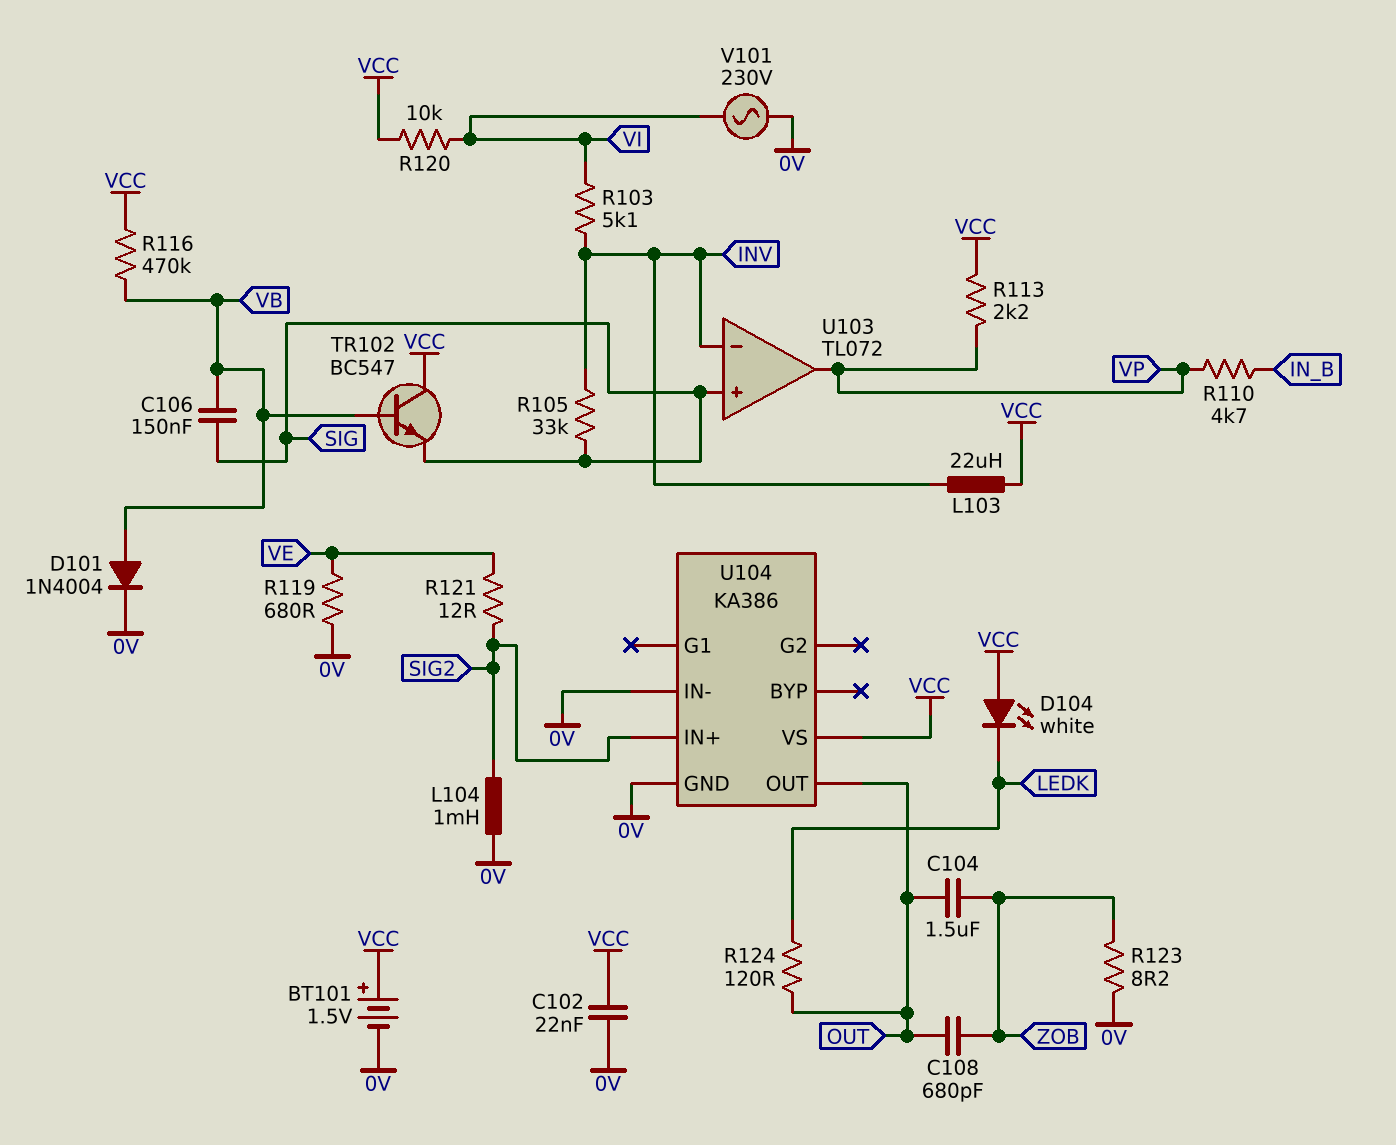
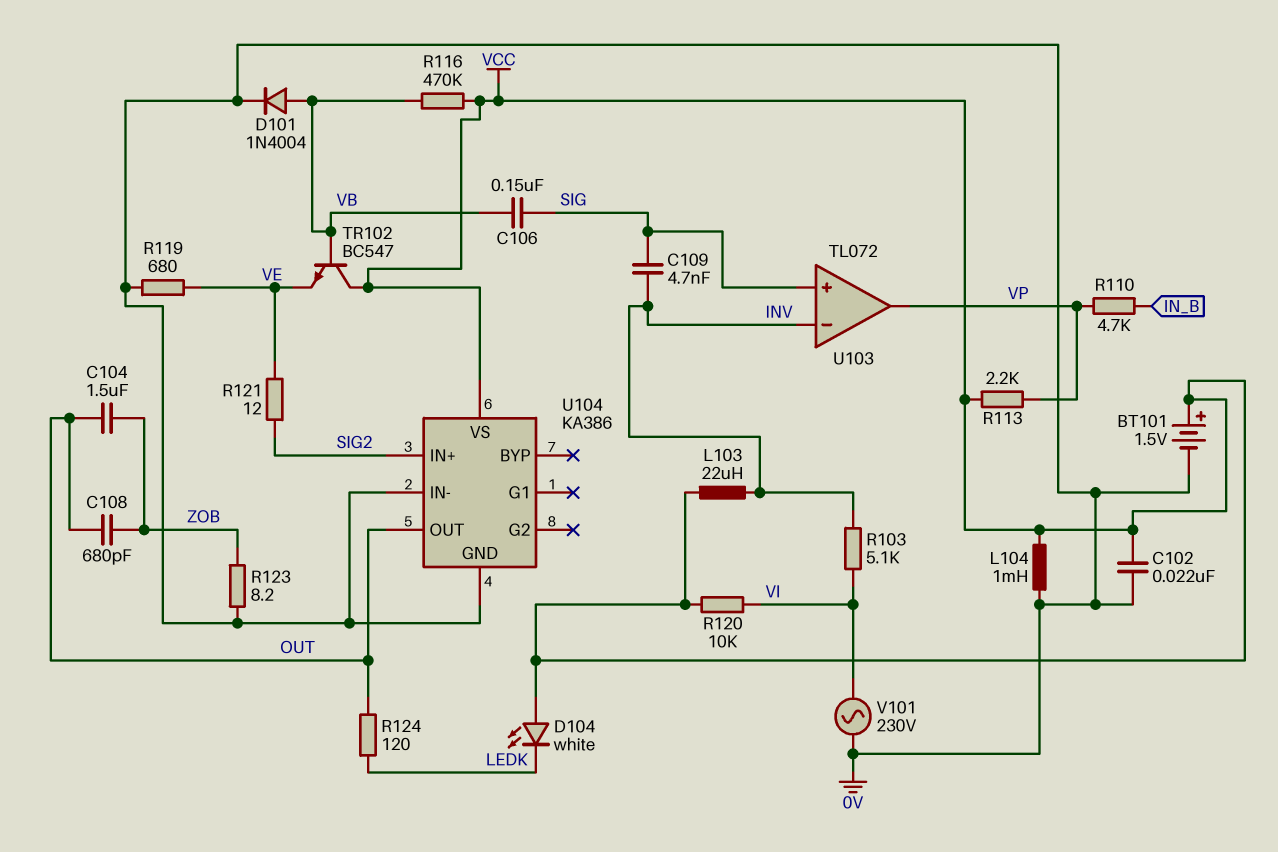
C109: none -> 4.7nF (INV, SIG)
L104: 1mH (0V, SIG2) -> 1mH (0V, VCC)
R105: 33k (INV, SIG) -> none
TR102: NPN BC547 (B VB, C VCC, E SIG) -> NPN BC547 (B VB, C VCC, E VE)

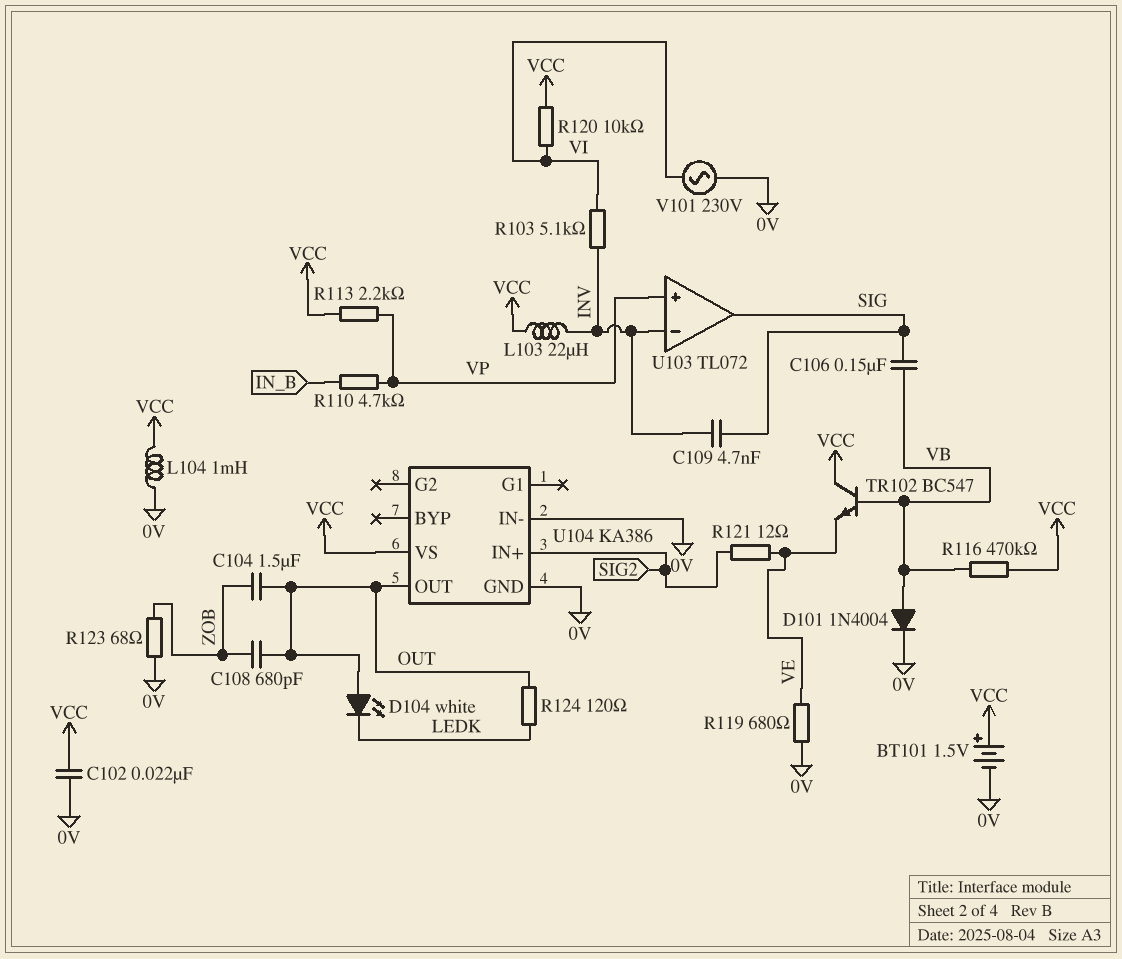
D104: LED white (A VCC, K LEDK) -> LED white (A OUT, K LEDK)
R123: 8.2 (0V, ZOB) -> 68 (0V, ZOB)
U103 pin in+: SIG -> VP
U103 pin out: VP -> SIG

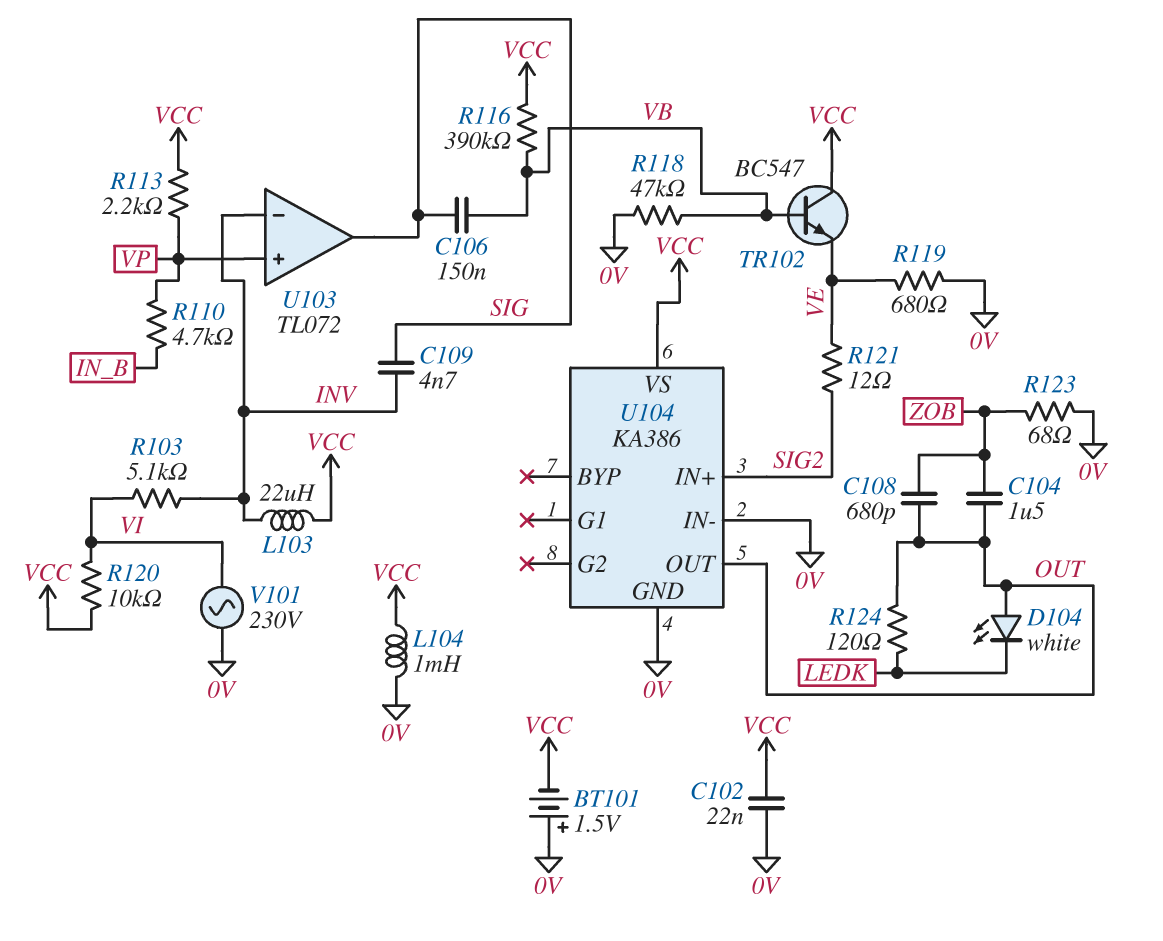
BT101: 1.5V (plus VCC, minus 0V) -> 1.5V (plus 0V, minus VCC)
D101: diode 1N4004 (A VB, K 0V) -> none
R116: 470k (VB, VCC) -> 390k (VB, VCC)
R118: none -> 47k (0V, VB)

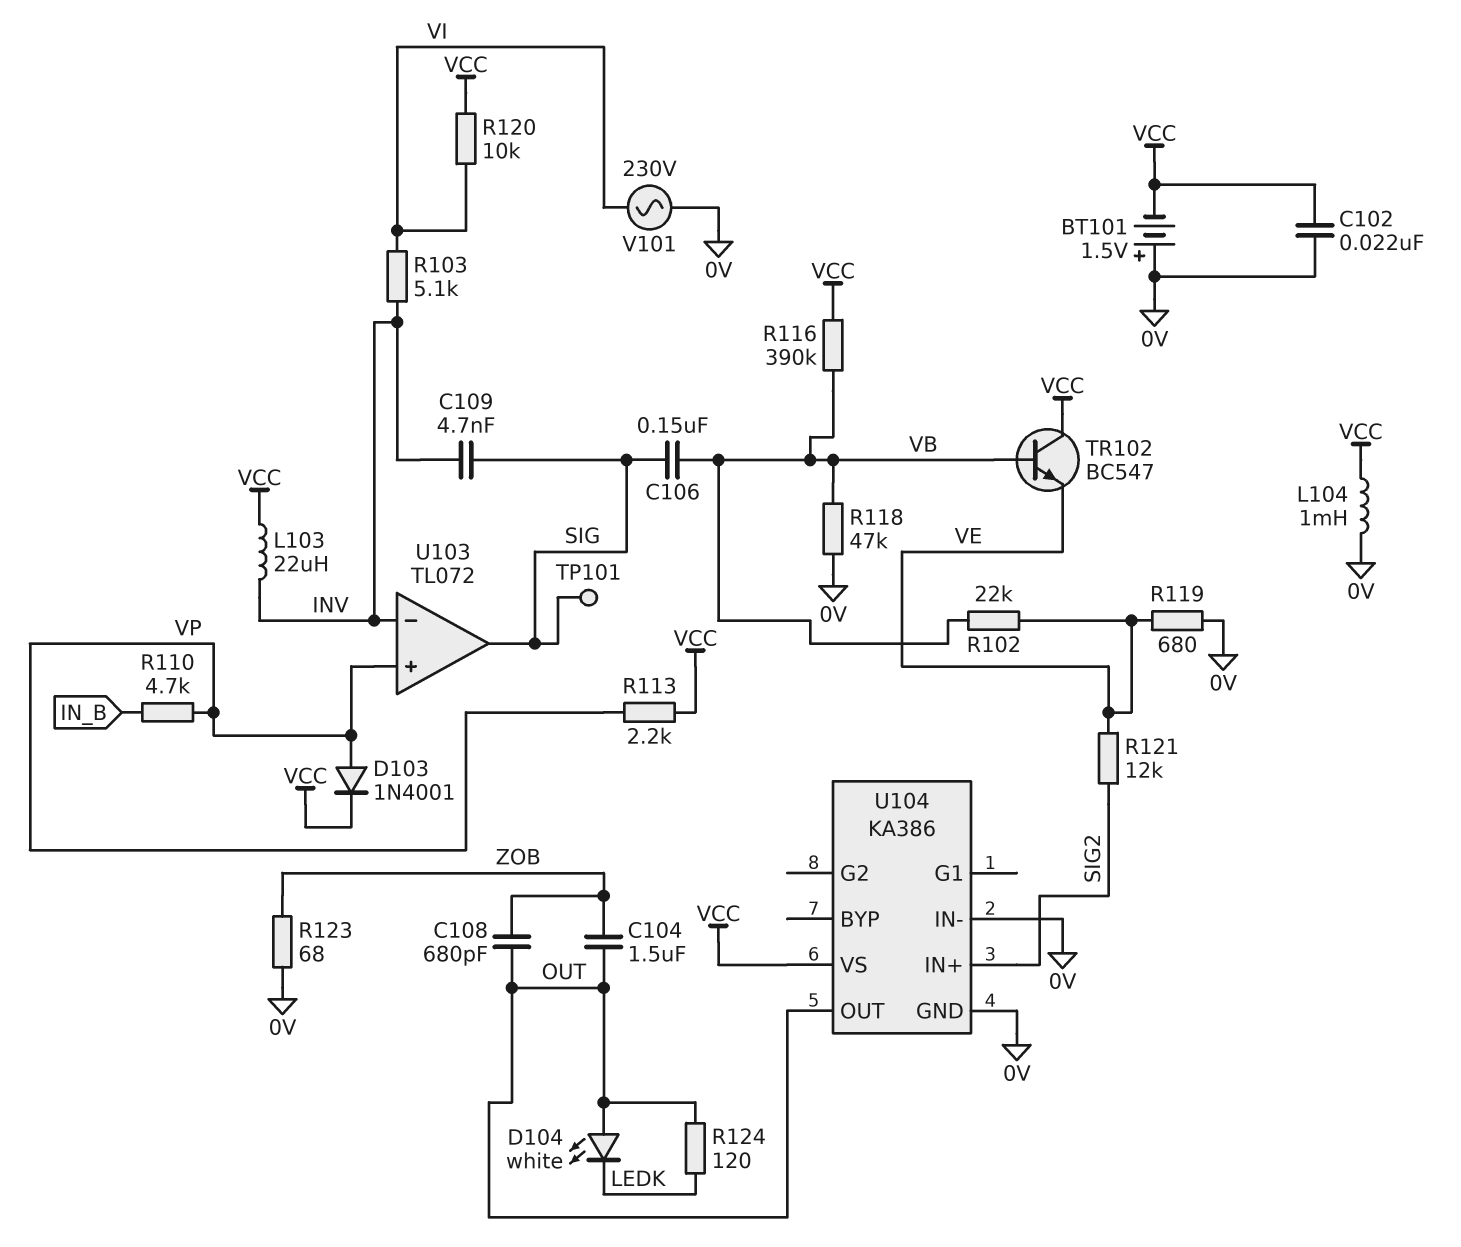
D103: none -> diode 1N4001 (A VP, K VCC)
R102: none -> 22k (VB, VE)
R121: 12 (SIG2, VE) -> 12k (SIG2, VE)
TP101: none -> test point (SIG)

